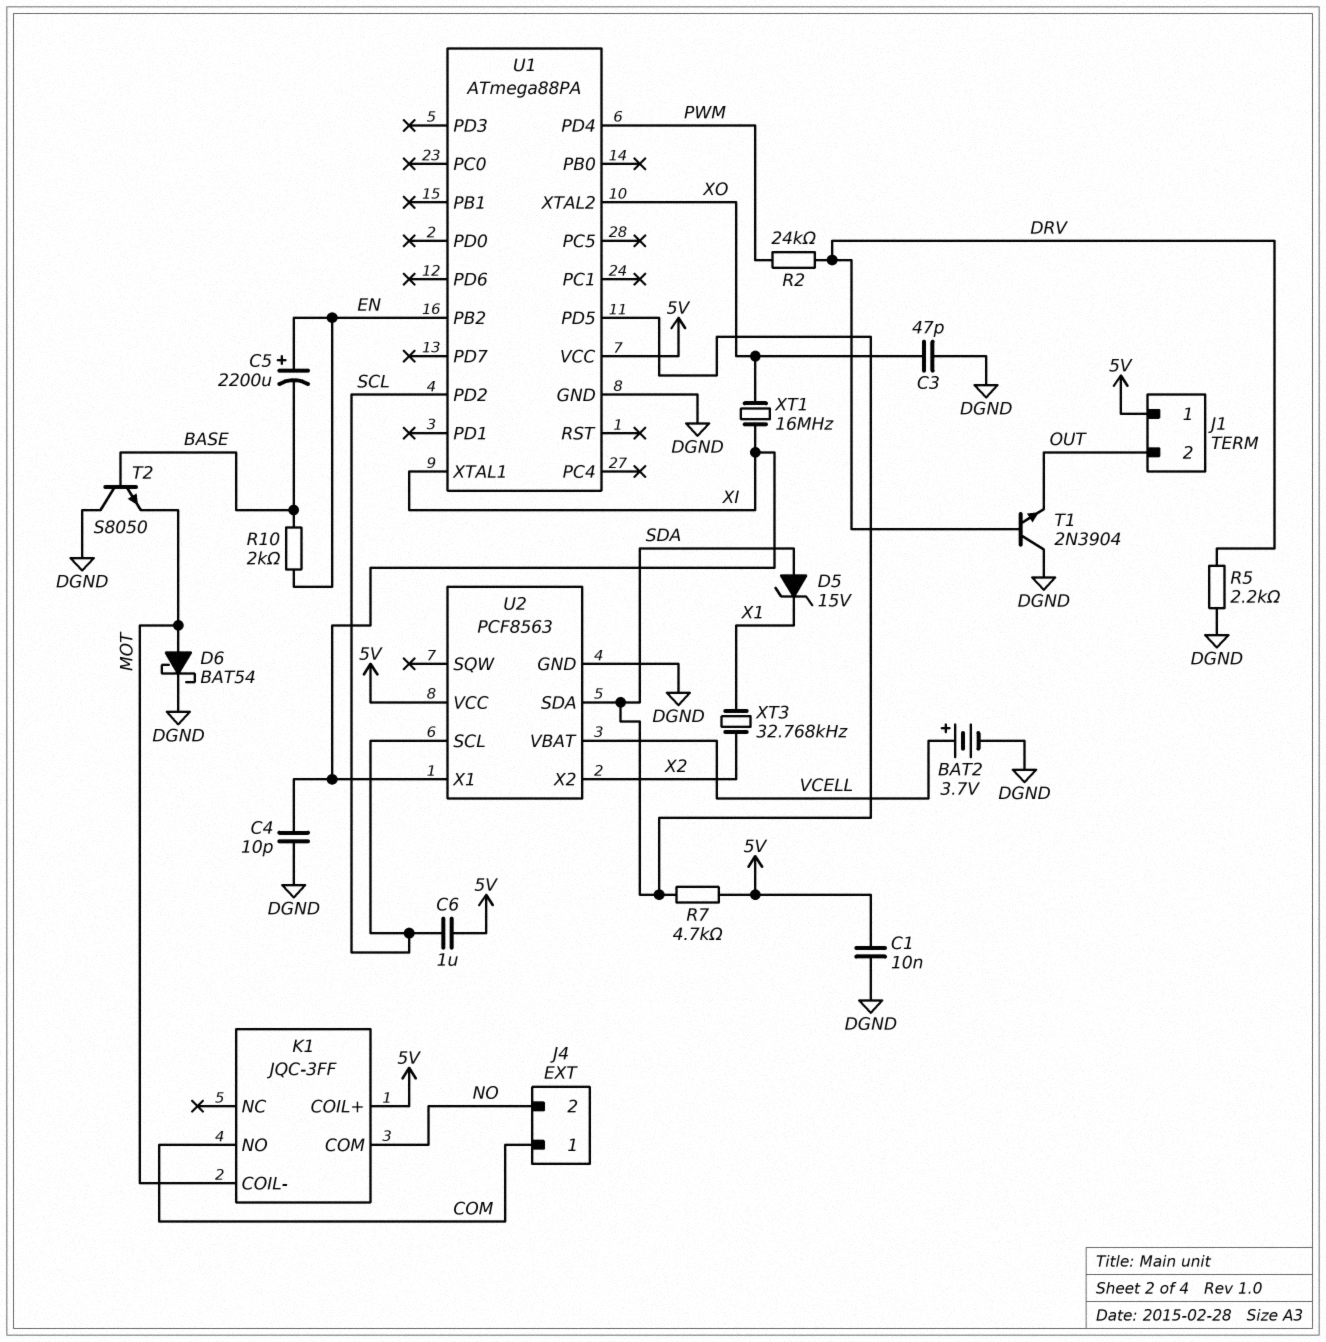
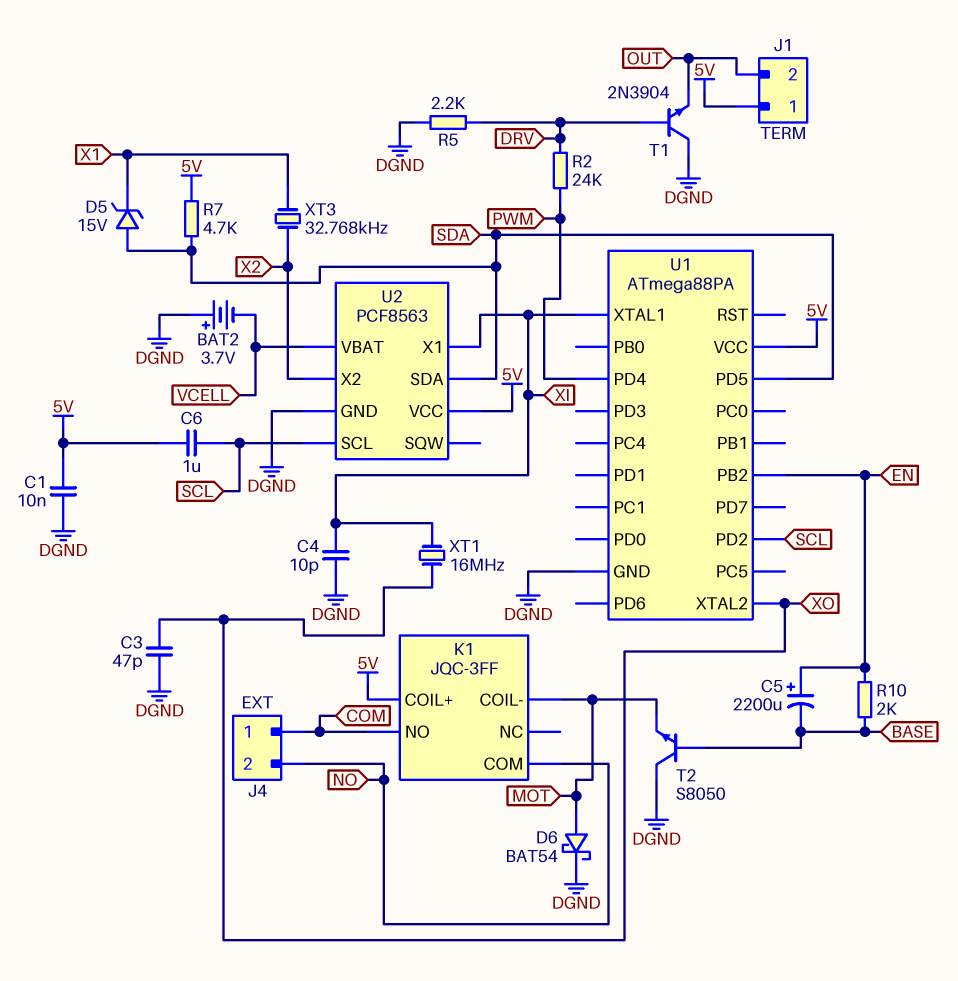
BAT2: 3.7V (plus VCELL, minus DGND) -> 3.7V (plus DGND, minus VCELL)

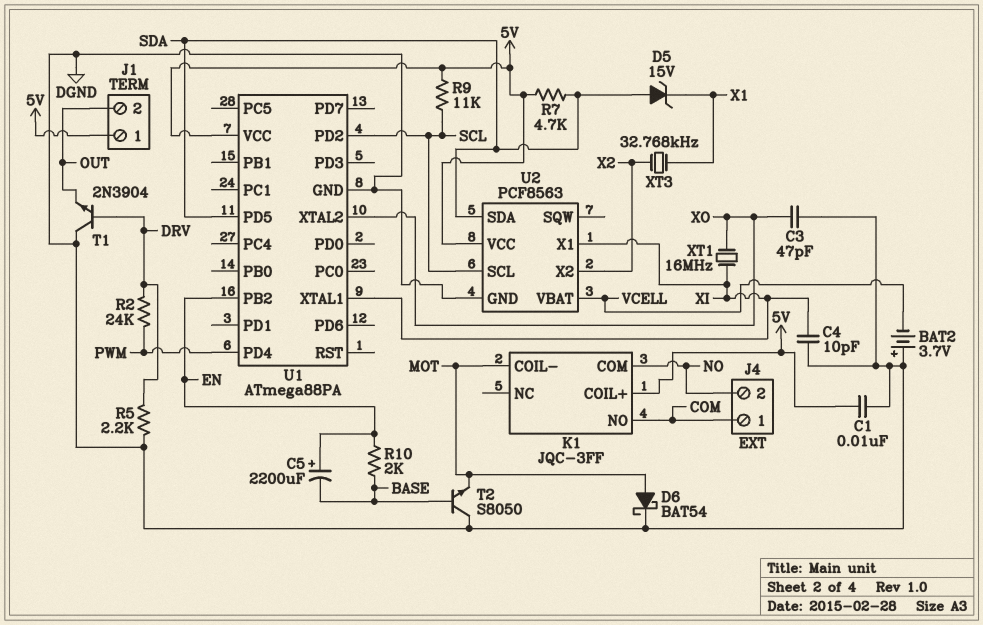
C6: 1uF (5V, SCL) -> none
R9: none -> 11k (5V, SCL)

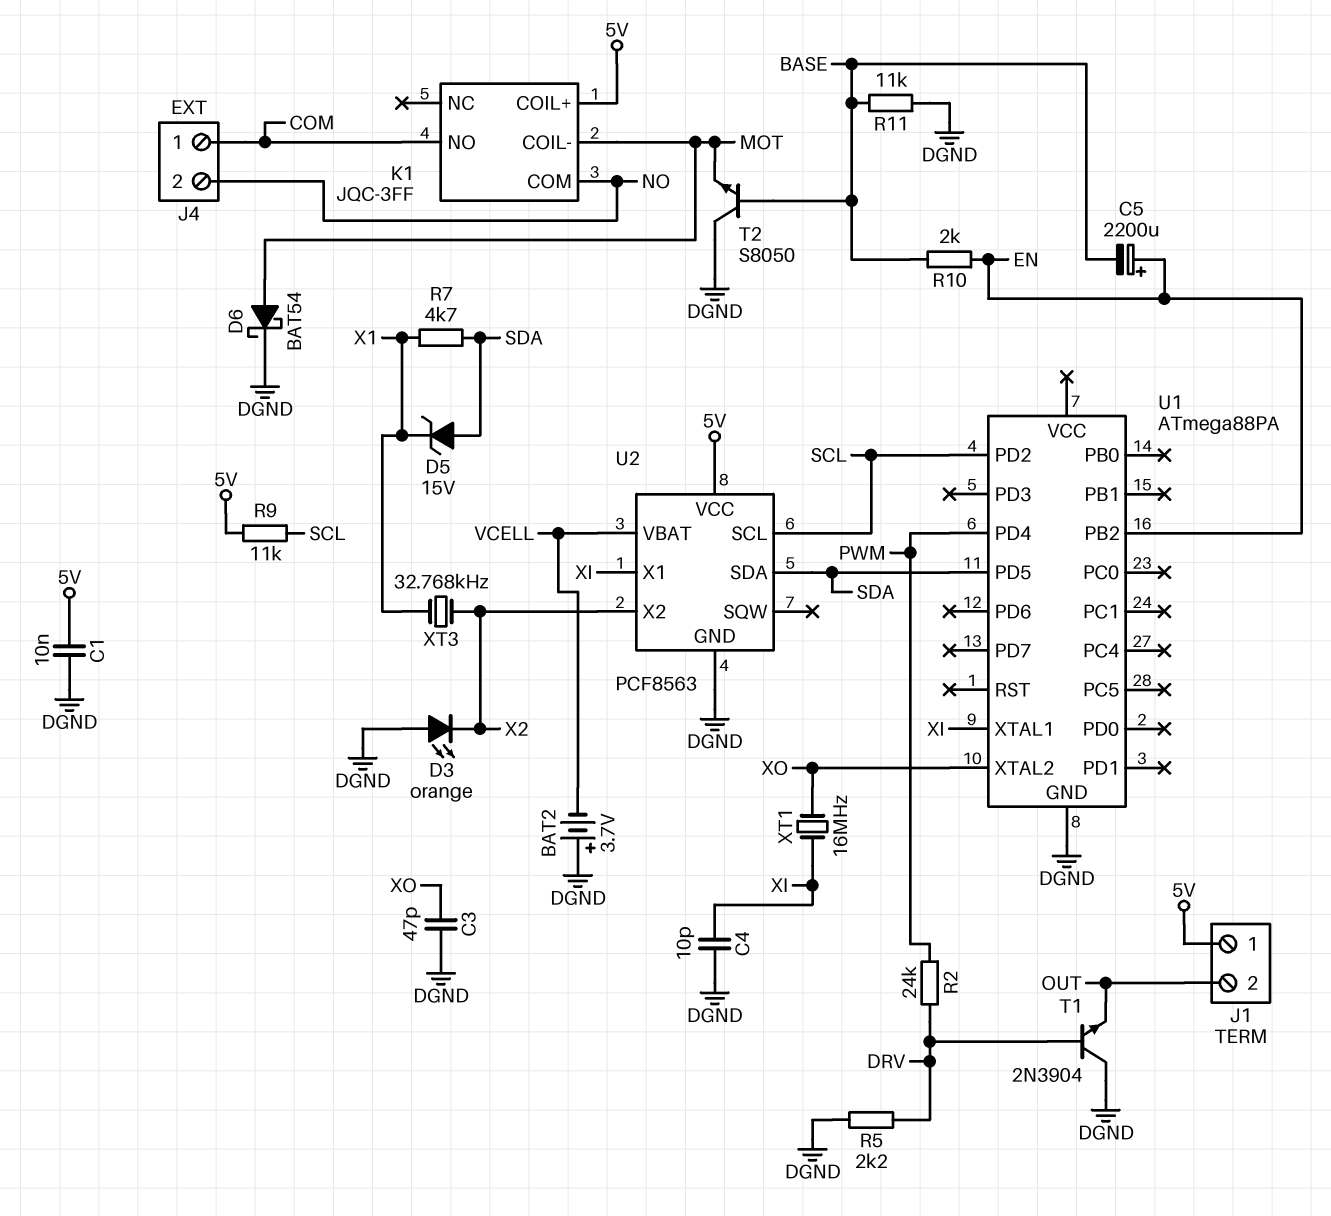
D3: none -> LED orange (A DGND, K X2)
R7: 4.7k (5V, SDA) -> 4.7k (SDA, X1)
R11: none -> 11k (BASE, DGND)
U1 pin VCC: 5V -> none

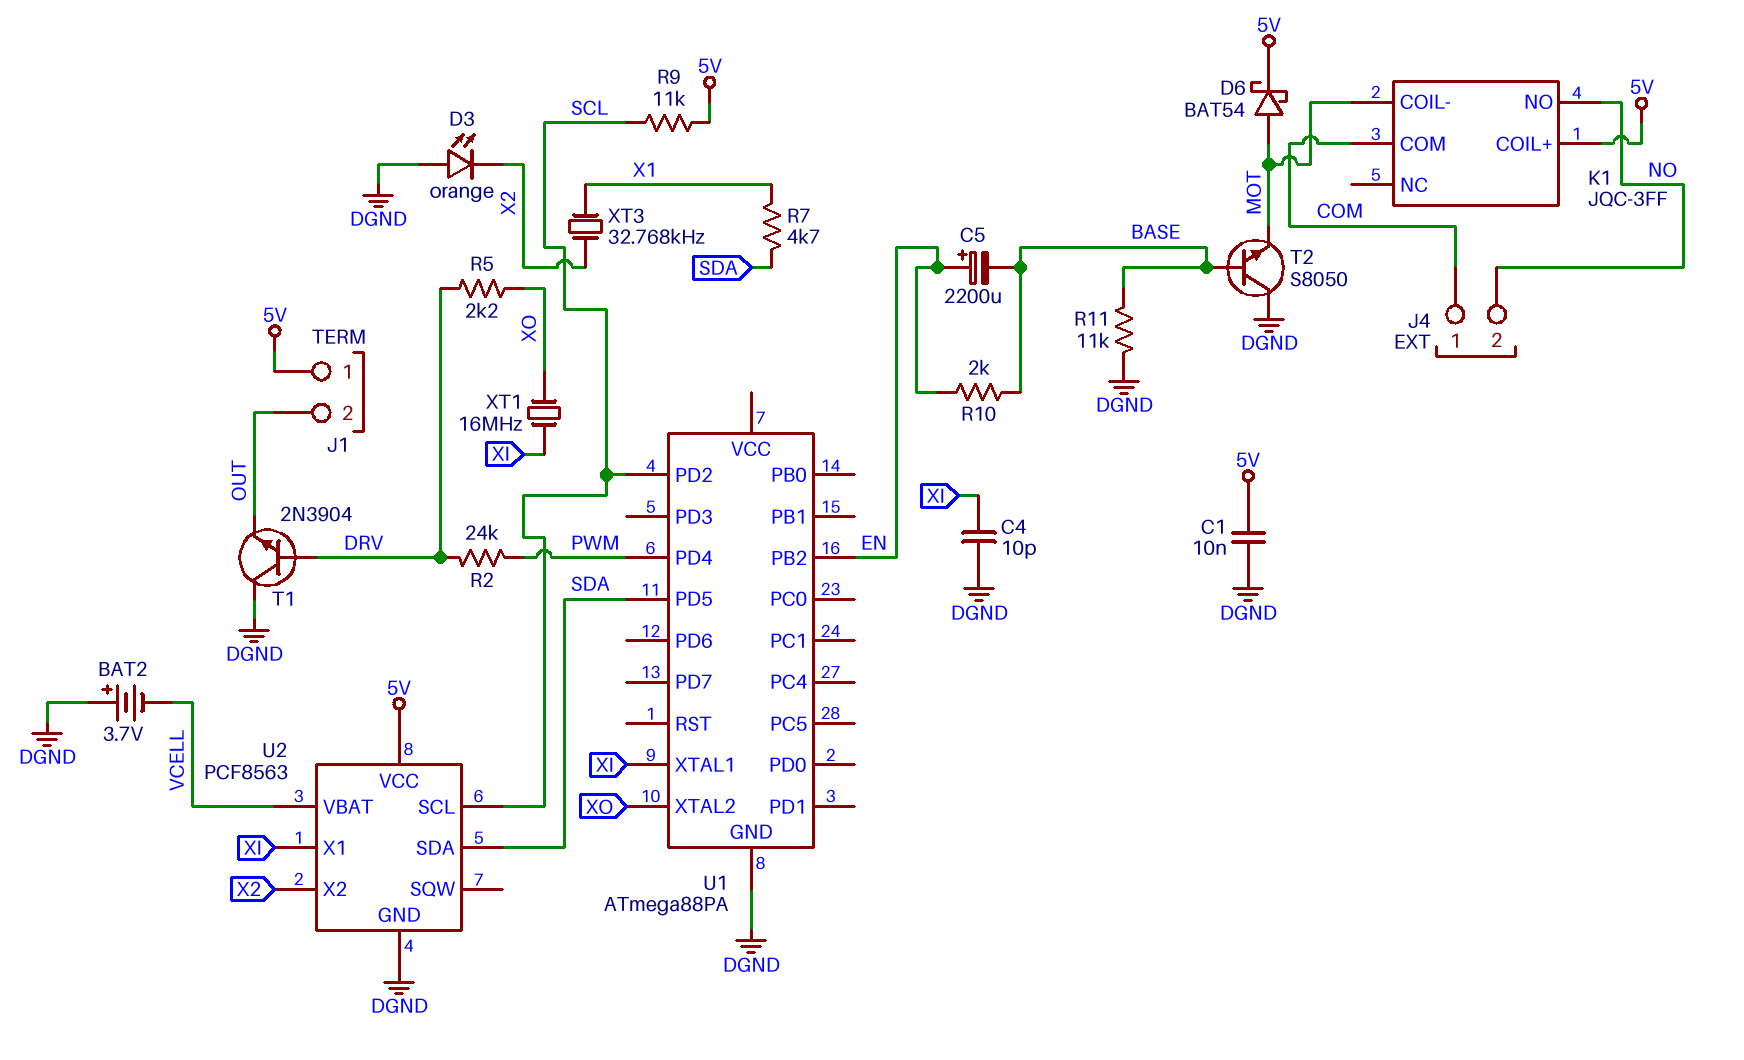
C3: 47pF (DGND, XO) -> none
D5: zener 15V (A SDA, K X1) -> none
D6: schottky BAT54 (A MOT, K DGND) -> schottky BAT54 (A MOT, K 5V)
K1 pin COM: NO -> COM
K1 pin NO: COM -> NO
R5: 2.2k (DGND, DRV) -> 2.2k (DRV, XO)

